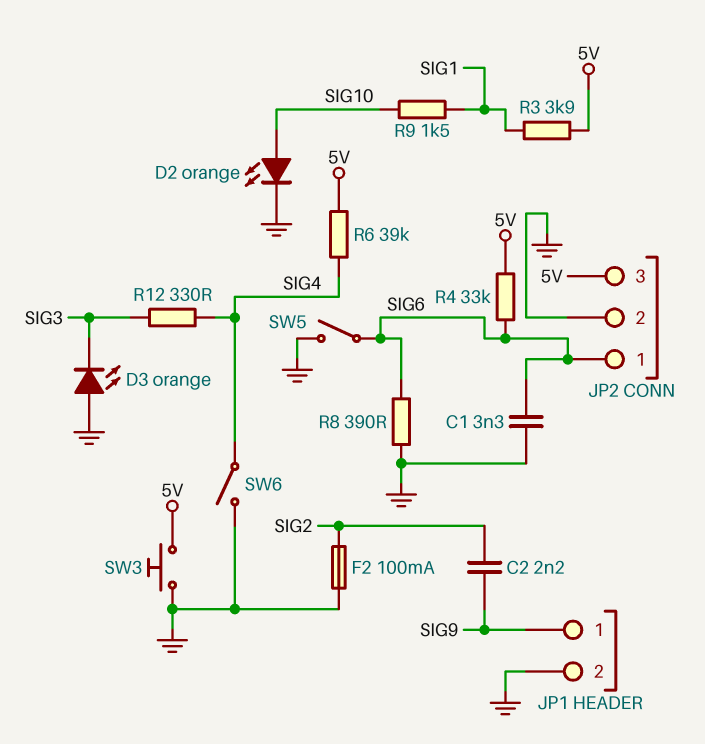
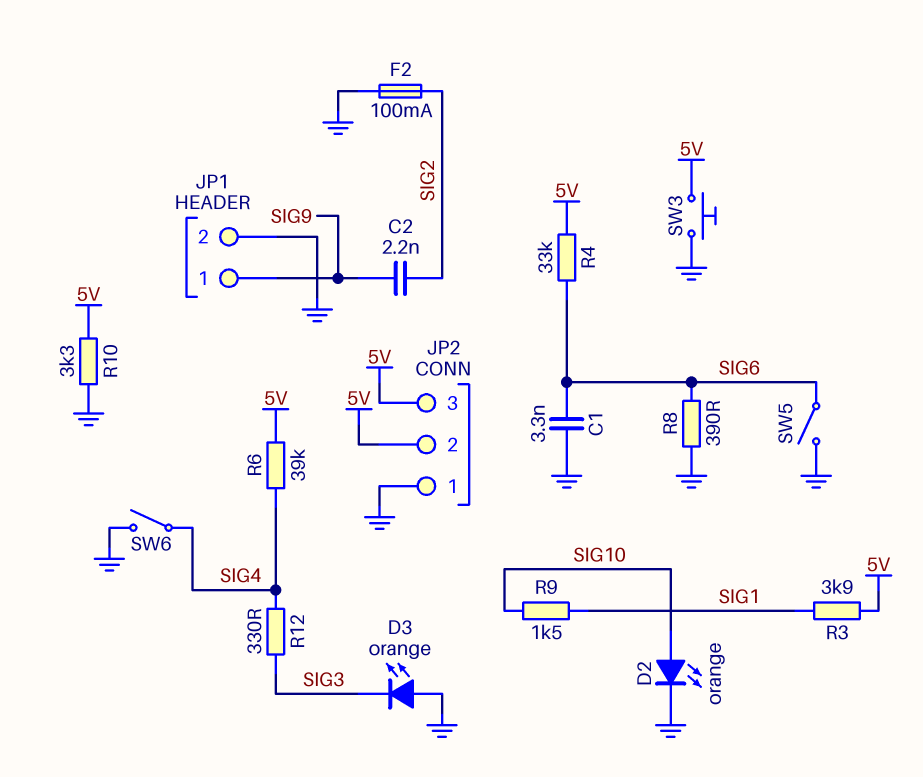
JP2 pin 1: SIG6 -> GND
JP2 pin 2: GND -> 5V
R10: none -> 3.3k (5V, GND)

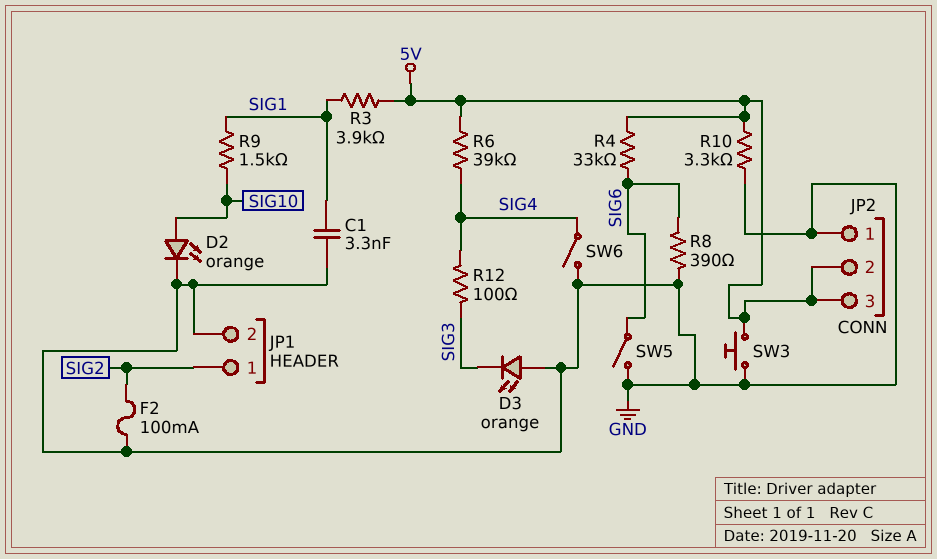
C1: 3.3nF (GND, SIG6) -> 3.3nF (GND, SIG1)
C2: 2.2nF (SIG2, SIG9) -> none
JP1 pin 1: SIG9 -> SIG2
R12: 330 (SIG3, SIG4) -> 100 (SIG3, SIG4)

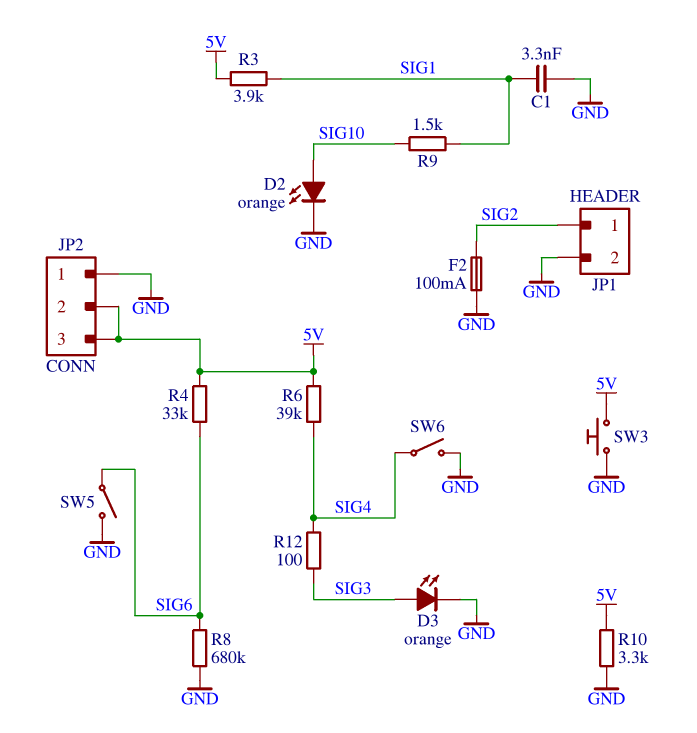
D3: LED orange (A GND, K SIG3) -> LED orange (A SIG3, K GND)
R8: 390 (GND, SIG6) -> 680k (GND, SIG6)

